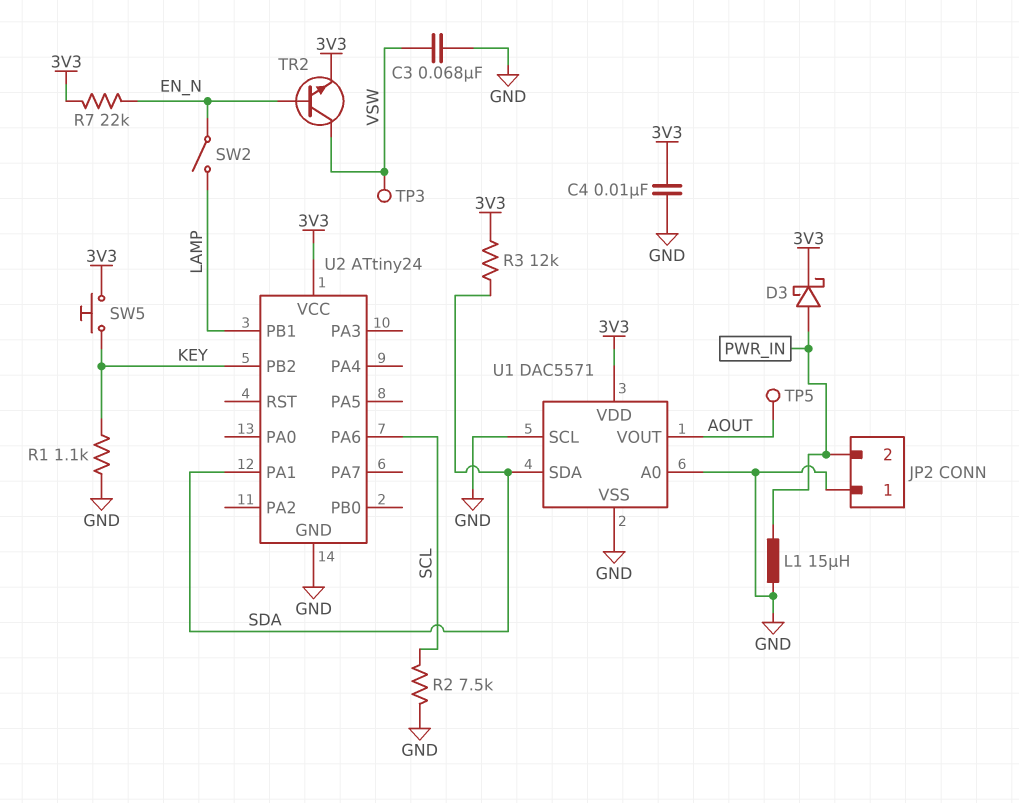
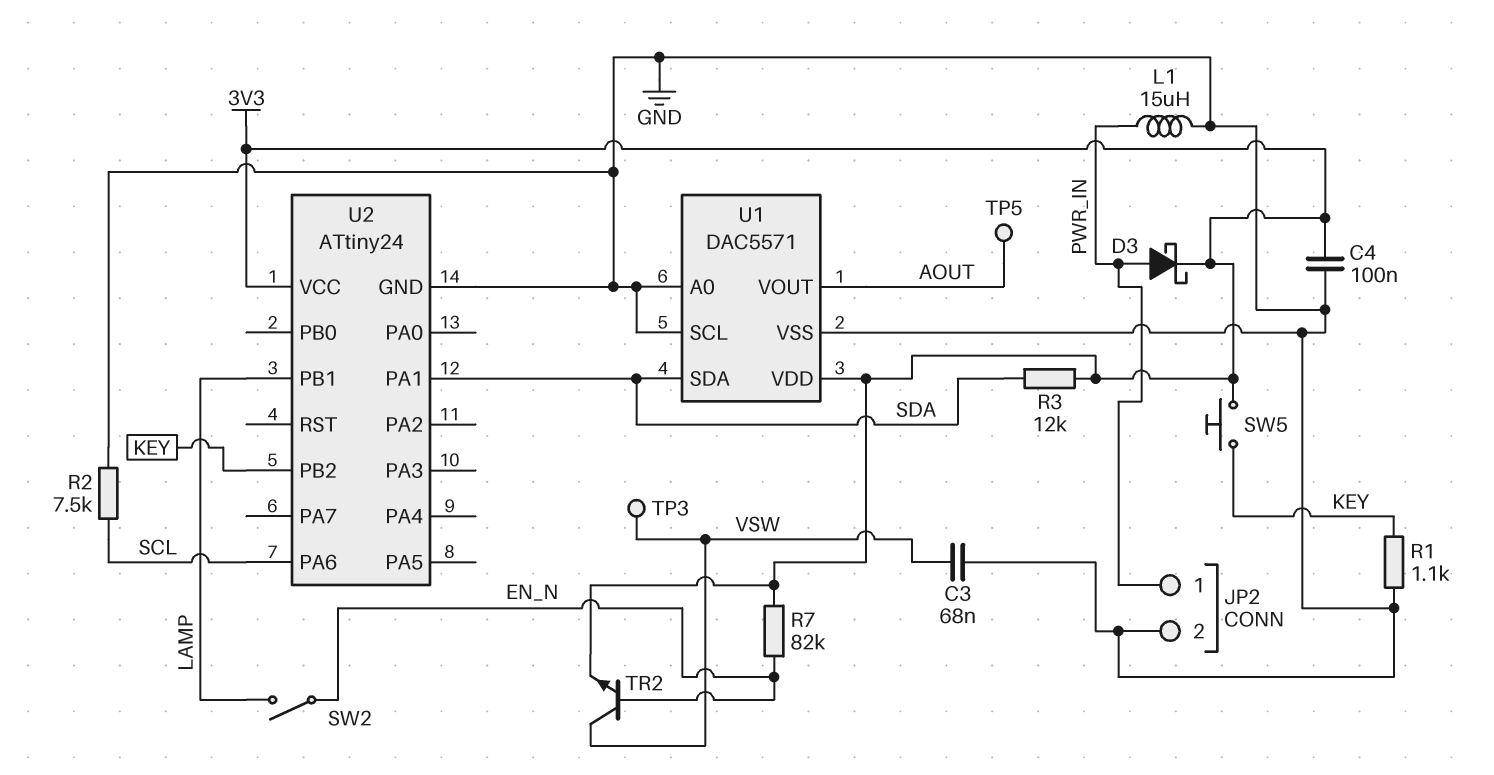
C4: 10nF (3V3, GND) -> 100nF (3V3, GND)
JP2 pin 1: GND -> PWR_IN
JP2 pin 2: PWR_IN -> GND
R7: 22k (3V3, EN_N) -> 82k (3V3, EN_N)

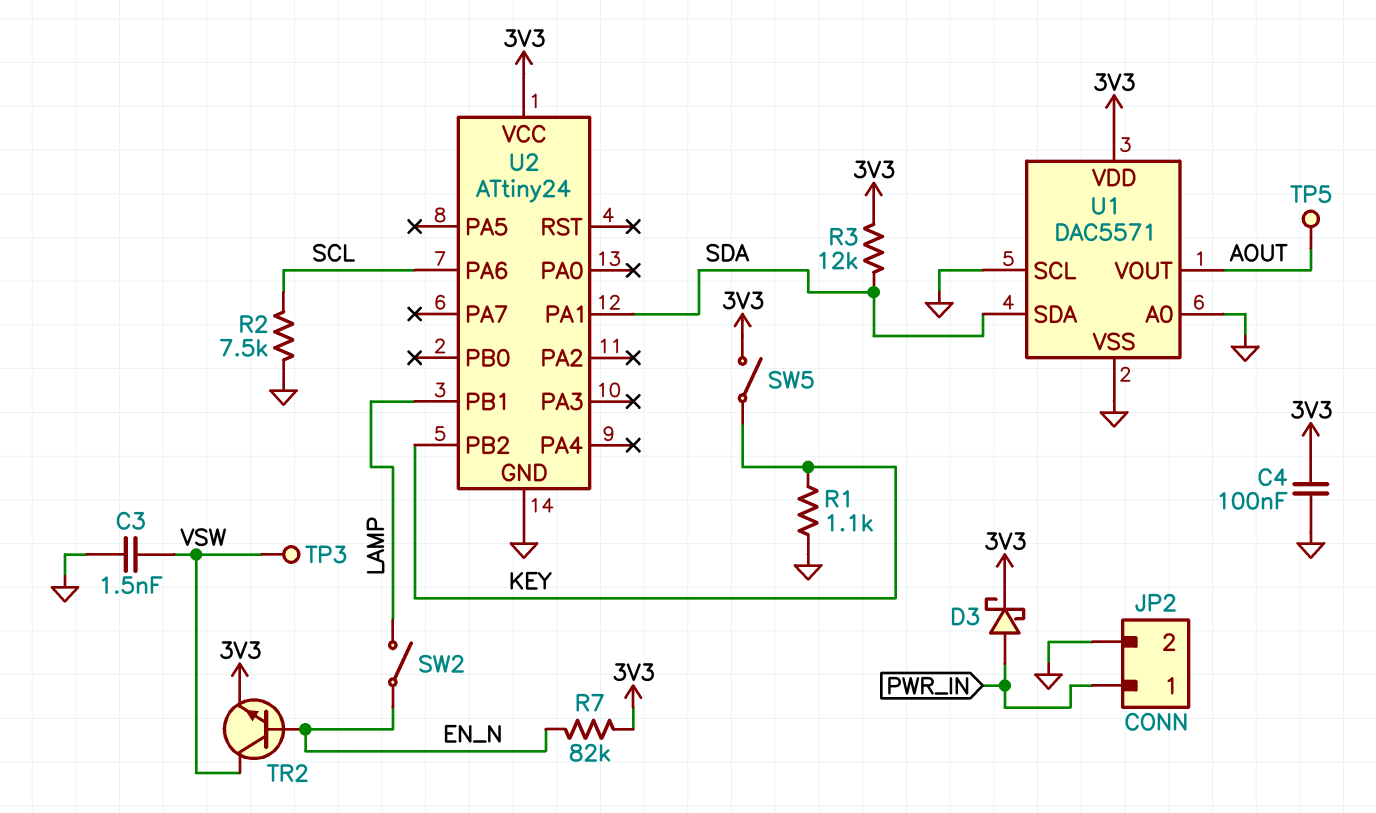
C3: 68nF (GND, VSW) -> 1.5nF (GND, VSW)
L1: 15uH (GND, PWR_IN) -> none
SW5: button (3V3, KEY) -> switch (3V3, KEY)

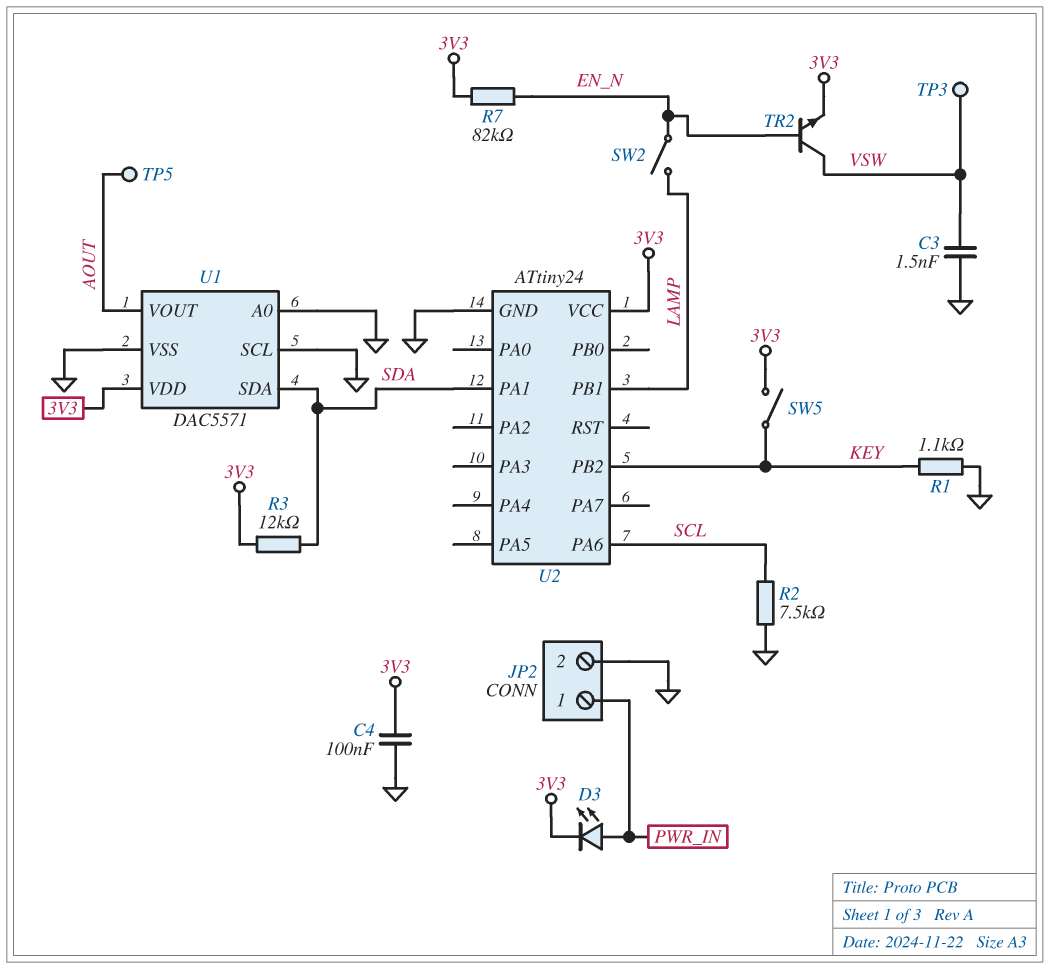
D3: schottky (A PWR_IN, K 3V3) -> LED (A PWR_IN, K 3V3)

